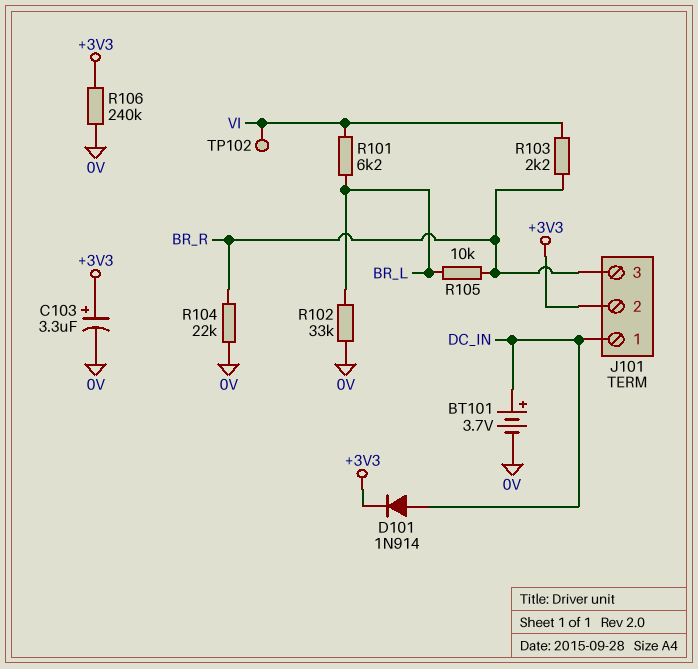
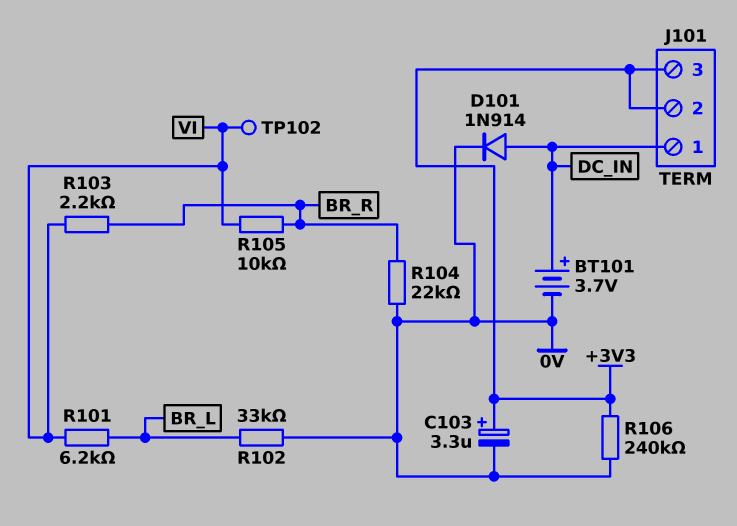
D101: diode 1N914 (A DC_IN, K +3V3) -> diode 1N914 (A DC_IN, K 0V)
J101 pin 3: BR_R -> +3V3
R105: 10k (BR_L, BR_R) -> 10k (BR_R, VI)

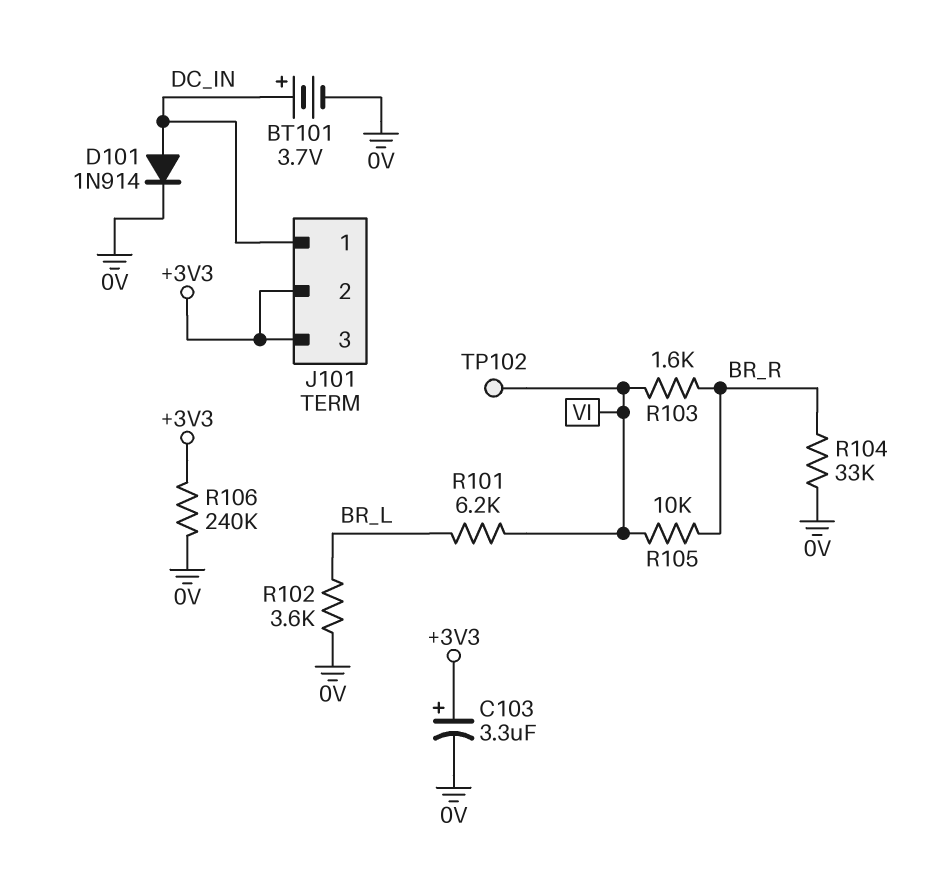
R102: 33k (0V, BR_L) -> 3.6k (0V, BR_L)
R103: 2.2k (BR_R, VI) -> 1.6k (BR_R, VI)
R104: 22k (0V, BR_R) -> 33k (0V, BR_R)

